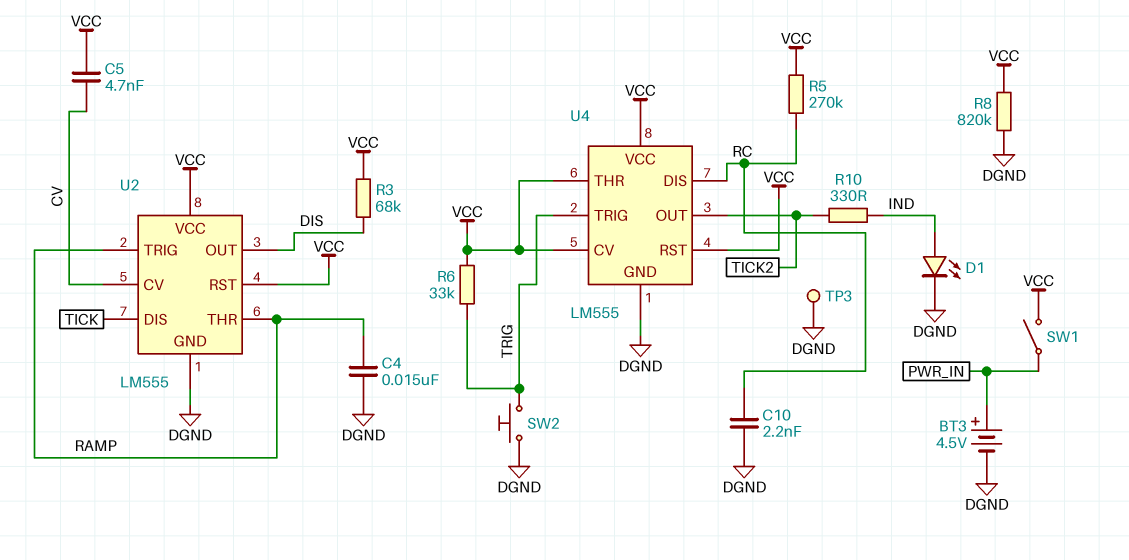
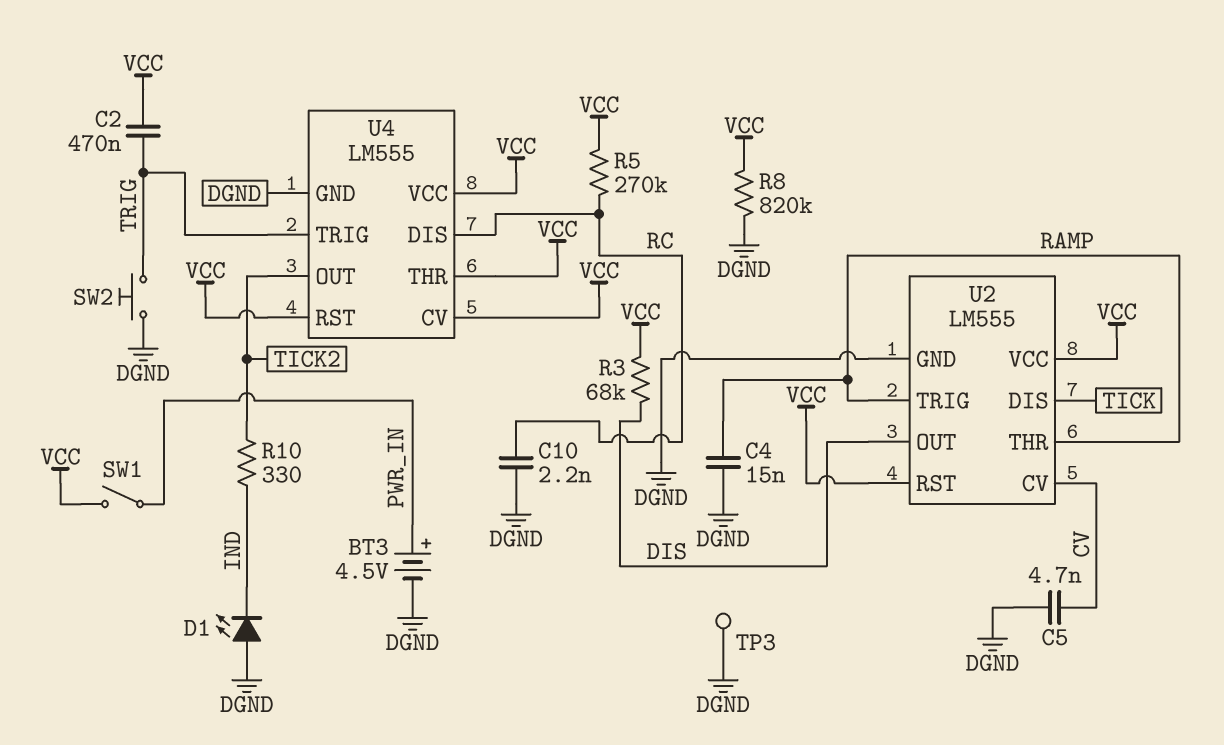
C2: none -> 470nF (TRIG, VCC)
C5: 4.7nF (CV, VCC) -> 4.7nF (CV, DGND)
D1: LED (A IND, K DGND) -> LED (A DGND, K IND)
R6: 33k (TRIG, VCC) -> none

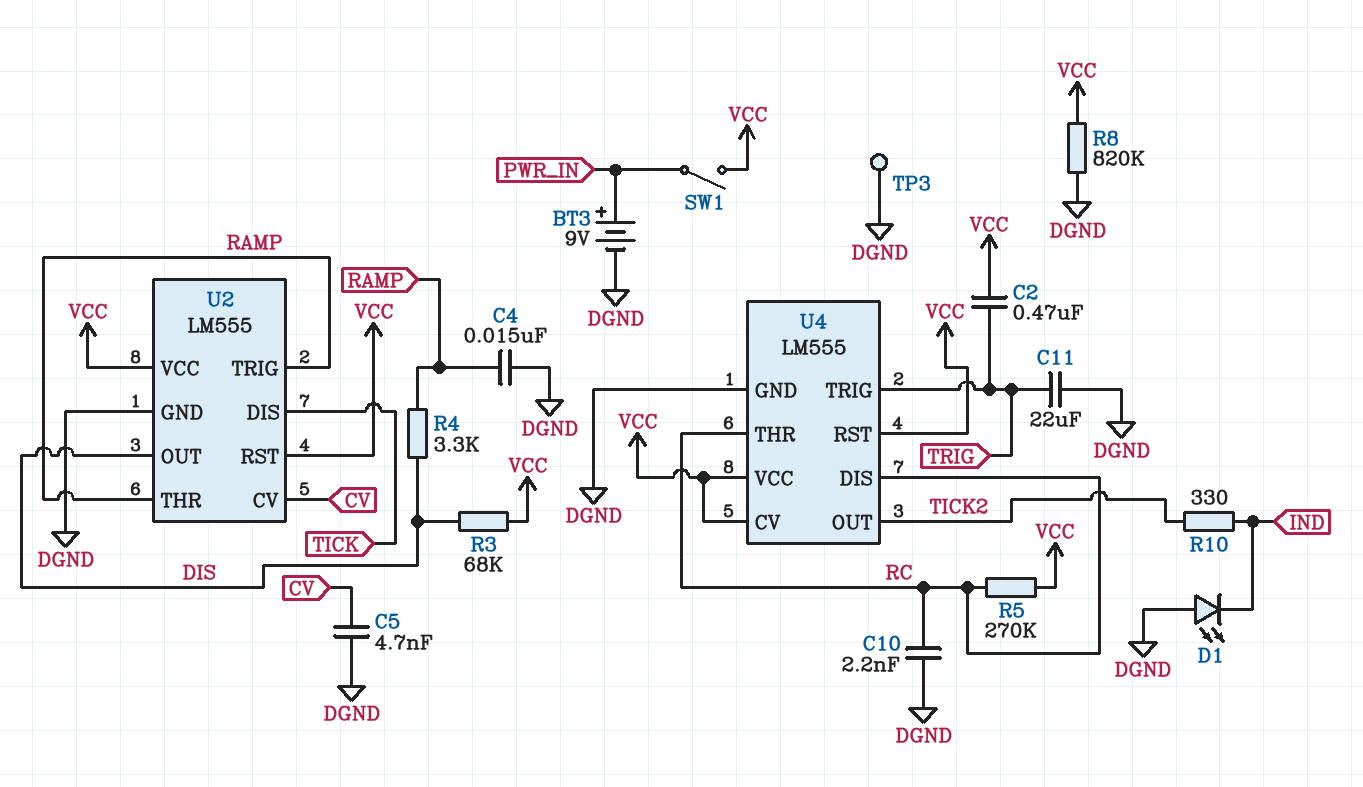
BT3: 4.5V (plus PWR_IN, minus DGND) -> 9V (plus PWR_IN, minus DGND)
C11: none -> 22uF (DGND, TRIG)
R4: none -> 3.3k (DIS, RAMP)
SW2: button (DGND, TRIG) -> none
U4 pin THR: VCC -> RC

